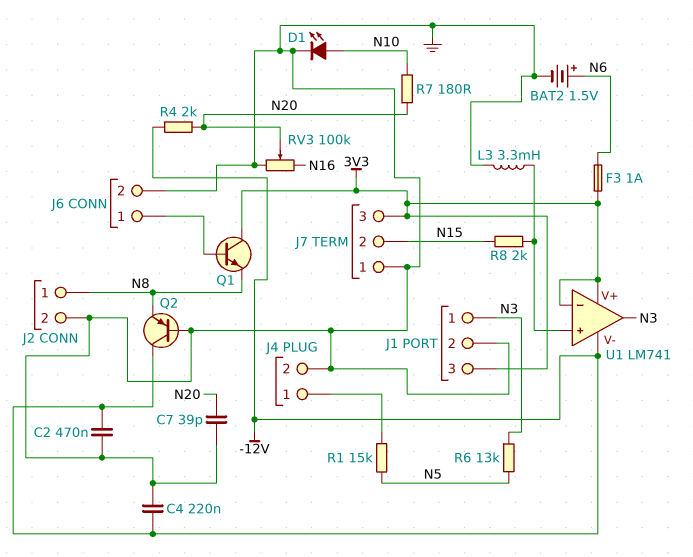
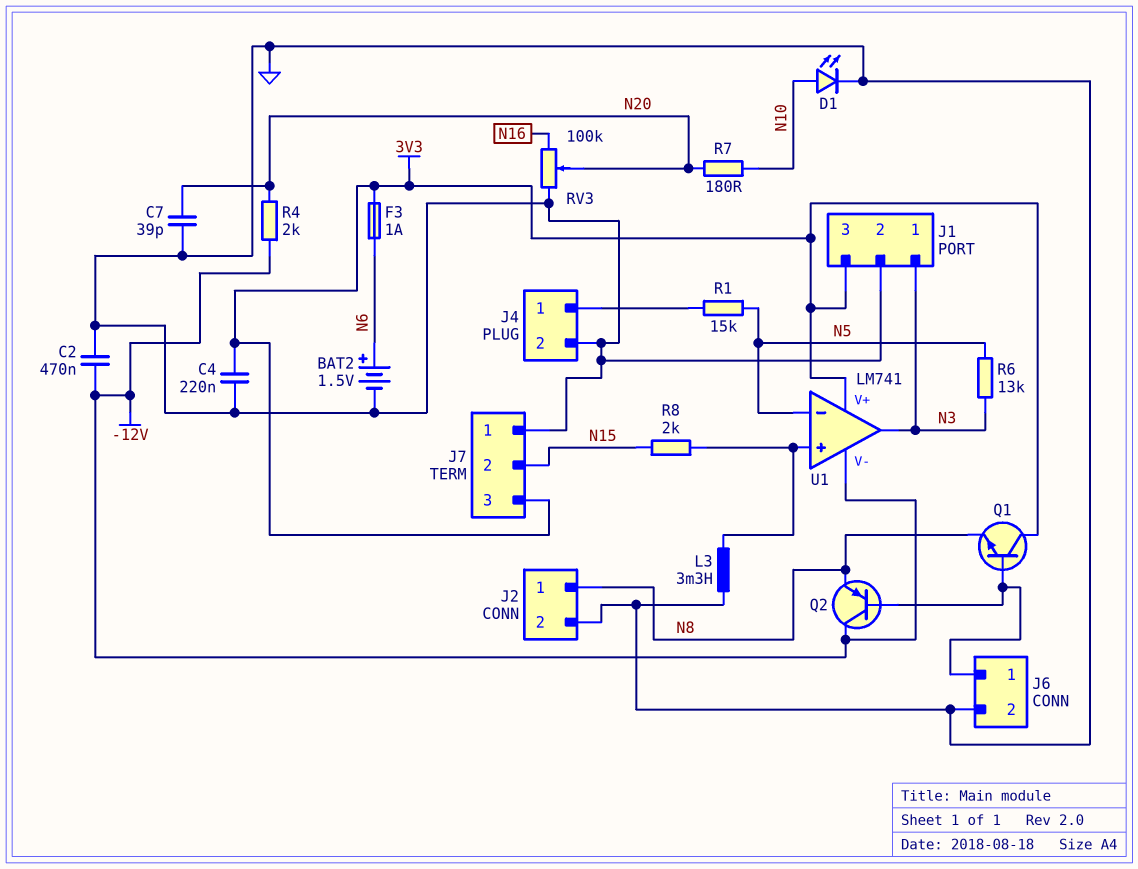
C4: 220nF (-12V, GND) -> 220nF (3V3, GND)
Q2: PNP (B GND, C -12V, E N8) -> PNP (B J6/1, C -12V, E N8)
U1 pin in-: 3V3 -> N5

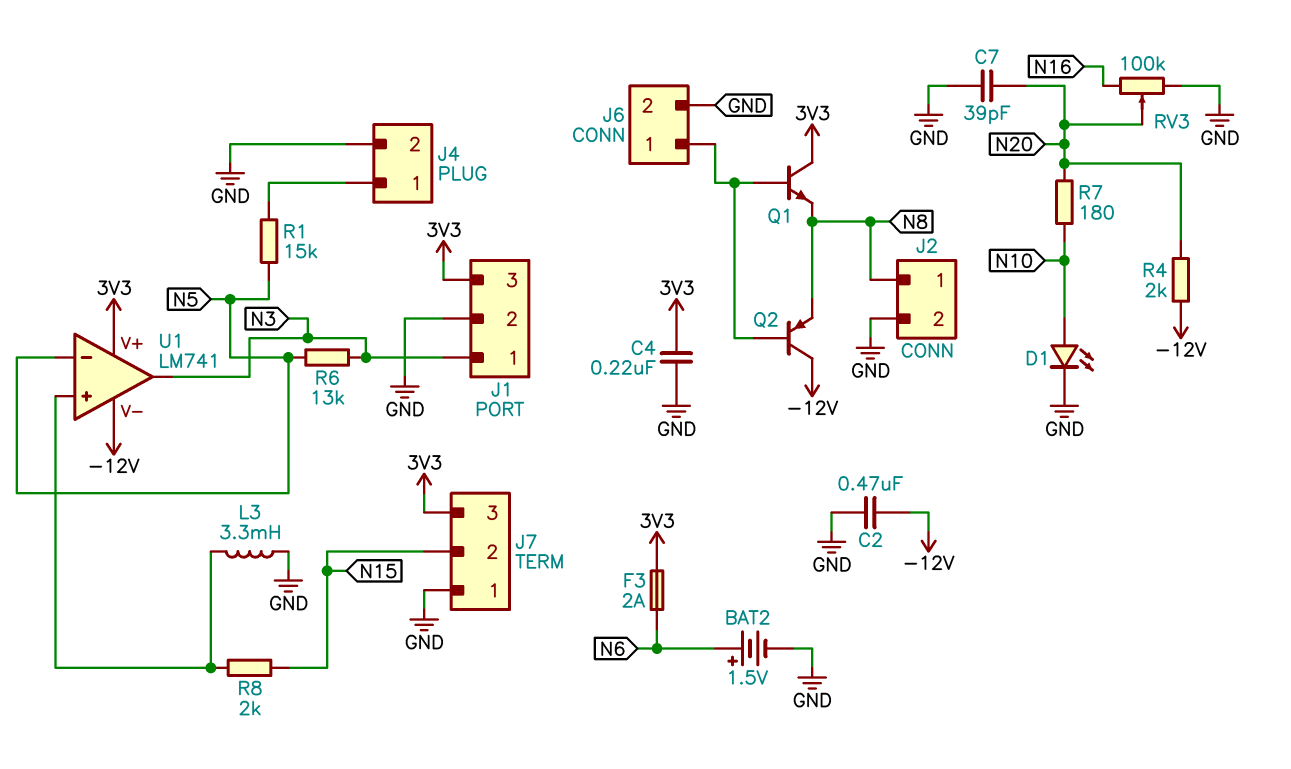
F3: 1A (3V3, N6) -> 2A (3V3, N6)

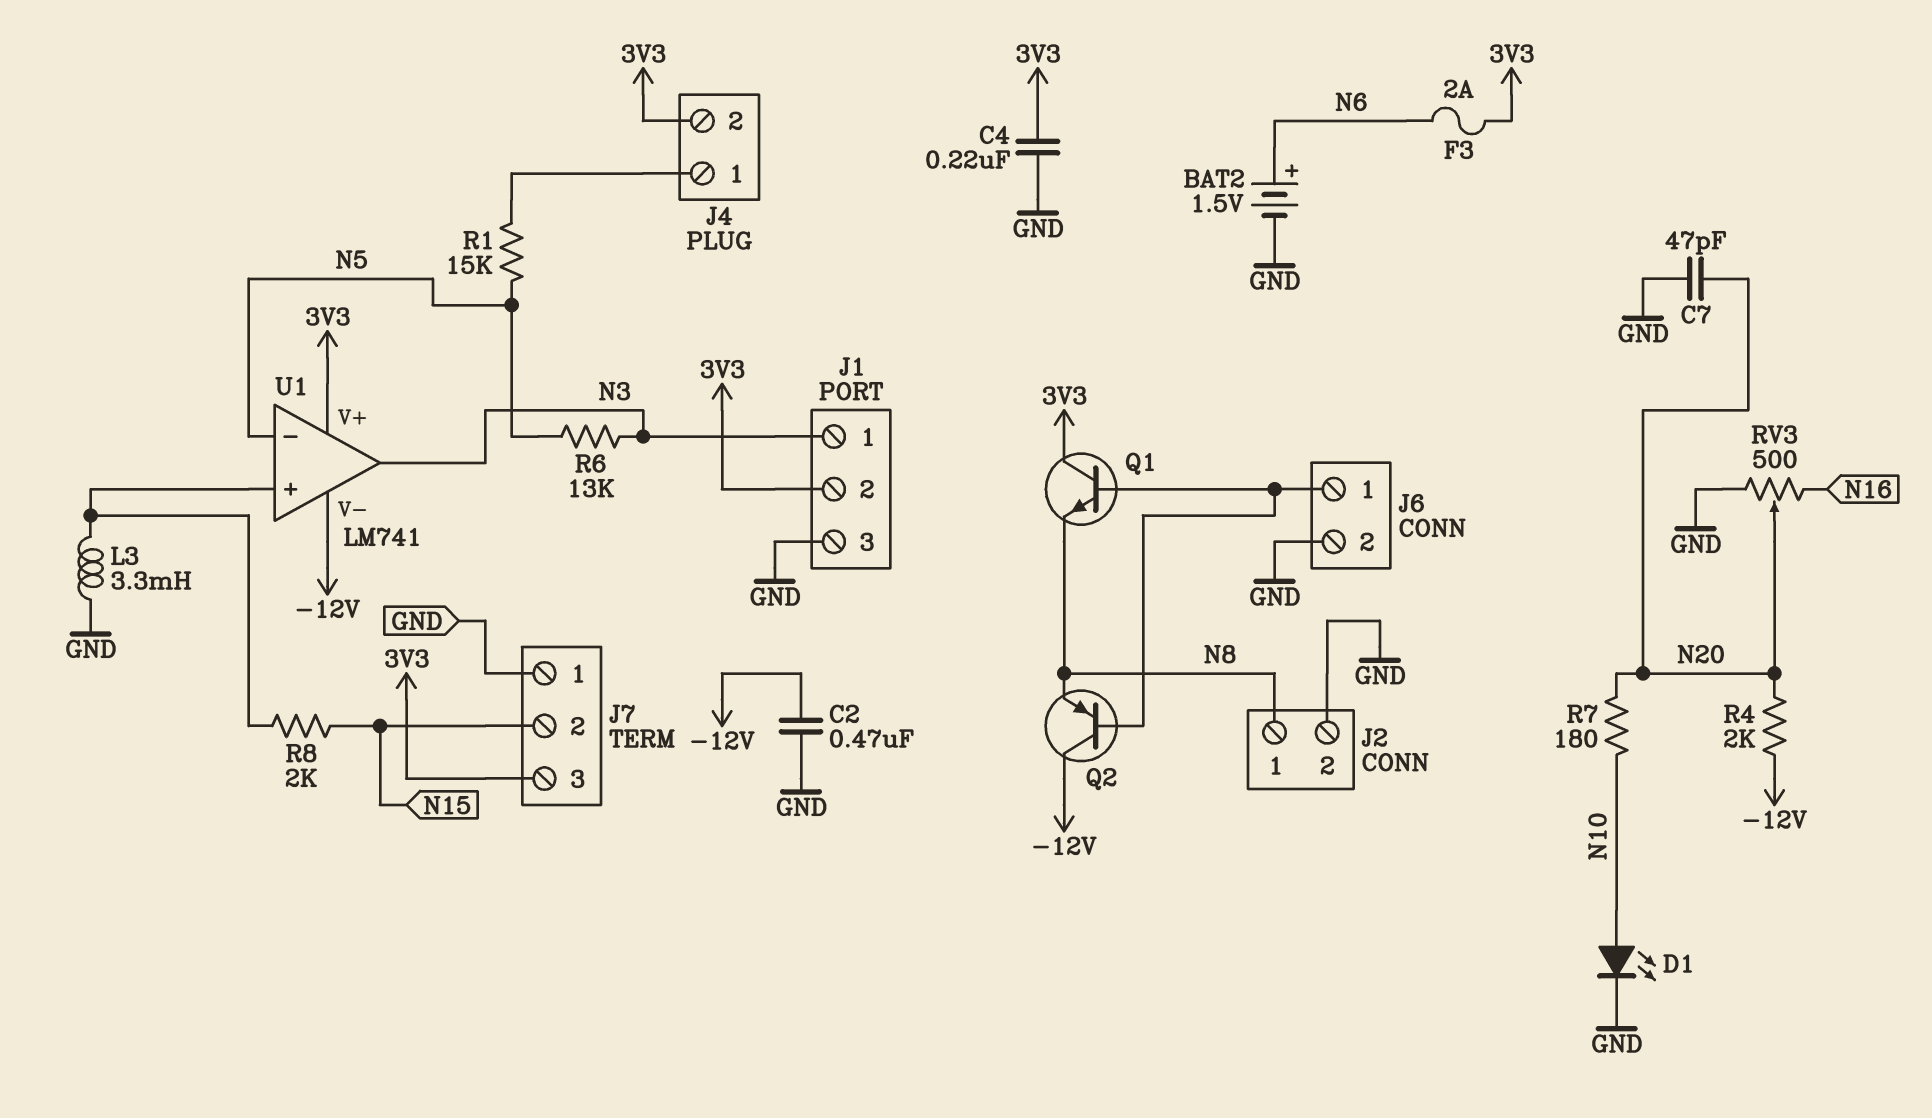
C7: 39pF (GND, N20) -> 47pF (GND, N20)
J1 pin 2: GND -> 3V3
J1 pin 3: 3V3 -> GND
J4 pin 2: GND -> 3V3
RV3: 100k (GND, N16, wiper N20) -> 500 (GND, N16, wiper N20)

